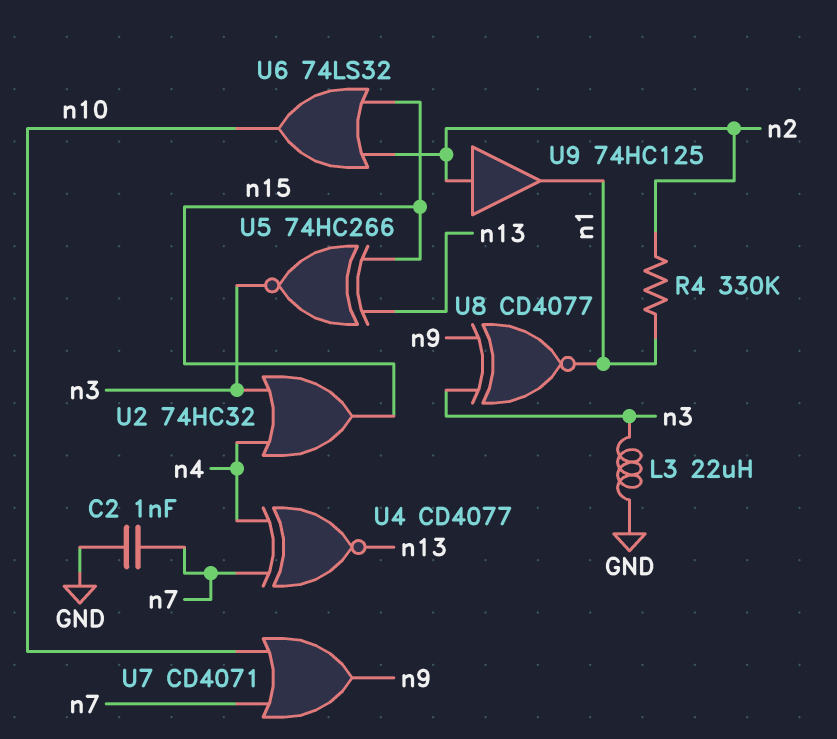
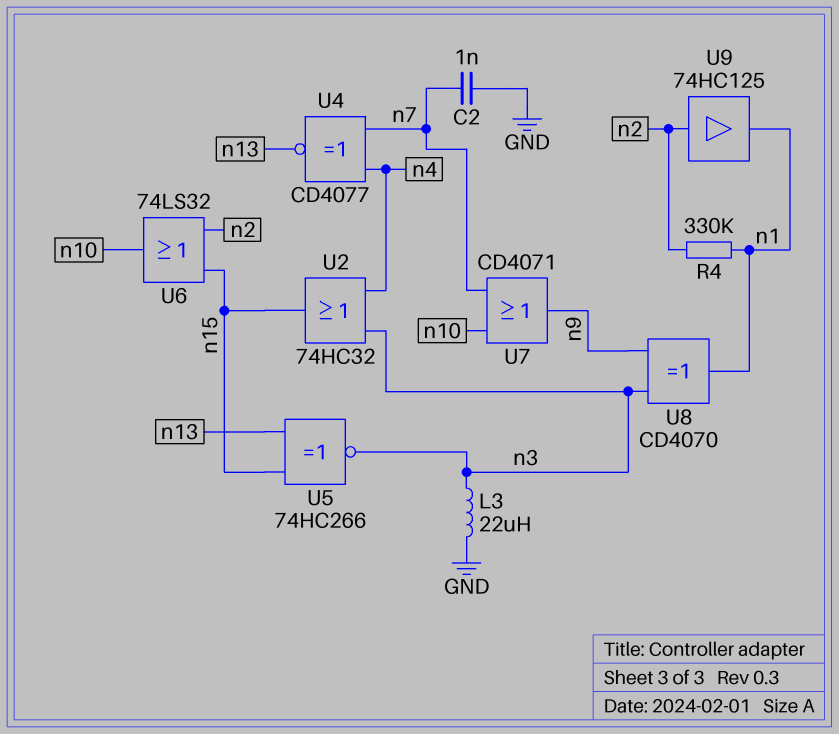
U8: XNOR CD4077 (in n3, in n9, out n1) -> XOR CD4070 (in n3, in n9, out n1)

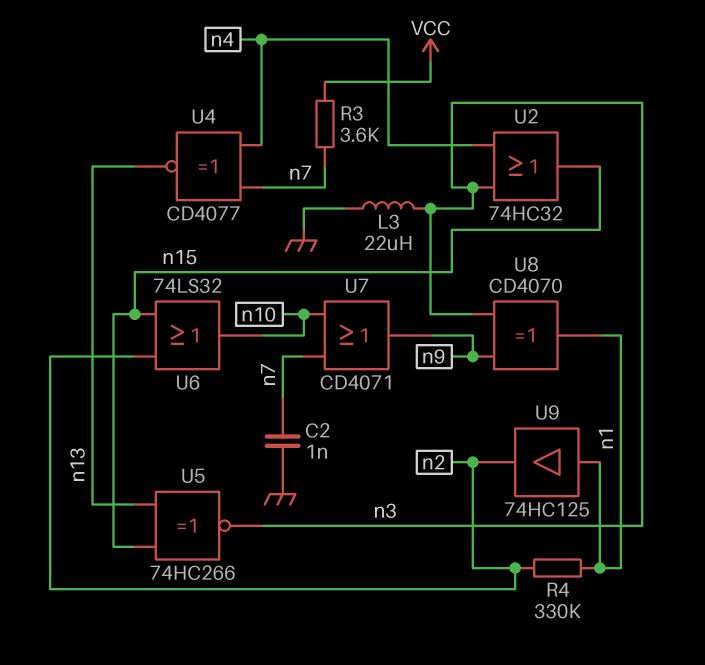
R3: none -> 3.6k (VCC, n7)
U9: buffer 74HC125 (in n2, out n1) -> buffer 74HC125 (in n1, out n2)

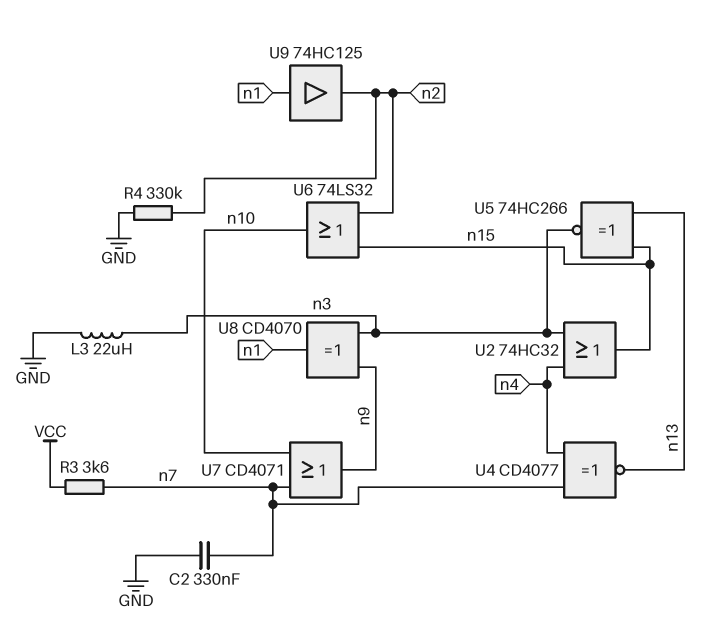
C2: 1nF (GND, n7) -> 330nF (GND, n7)
R4: 330k (n1, n2) -> 330k (GND, n2)

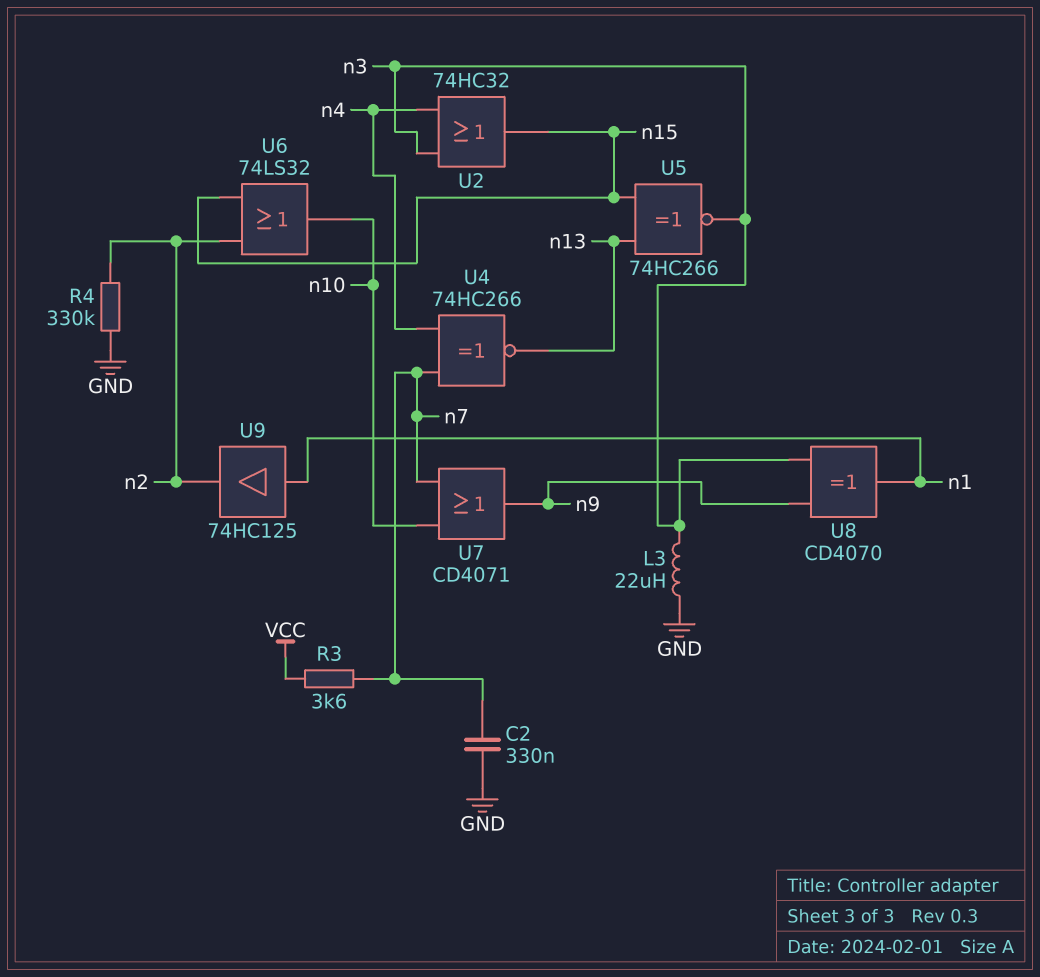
U4: XNOR CD4077 (in n4, in n7, out n13) -> XNOR 74HC266 (in n4, in n7, out n13)

